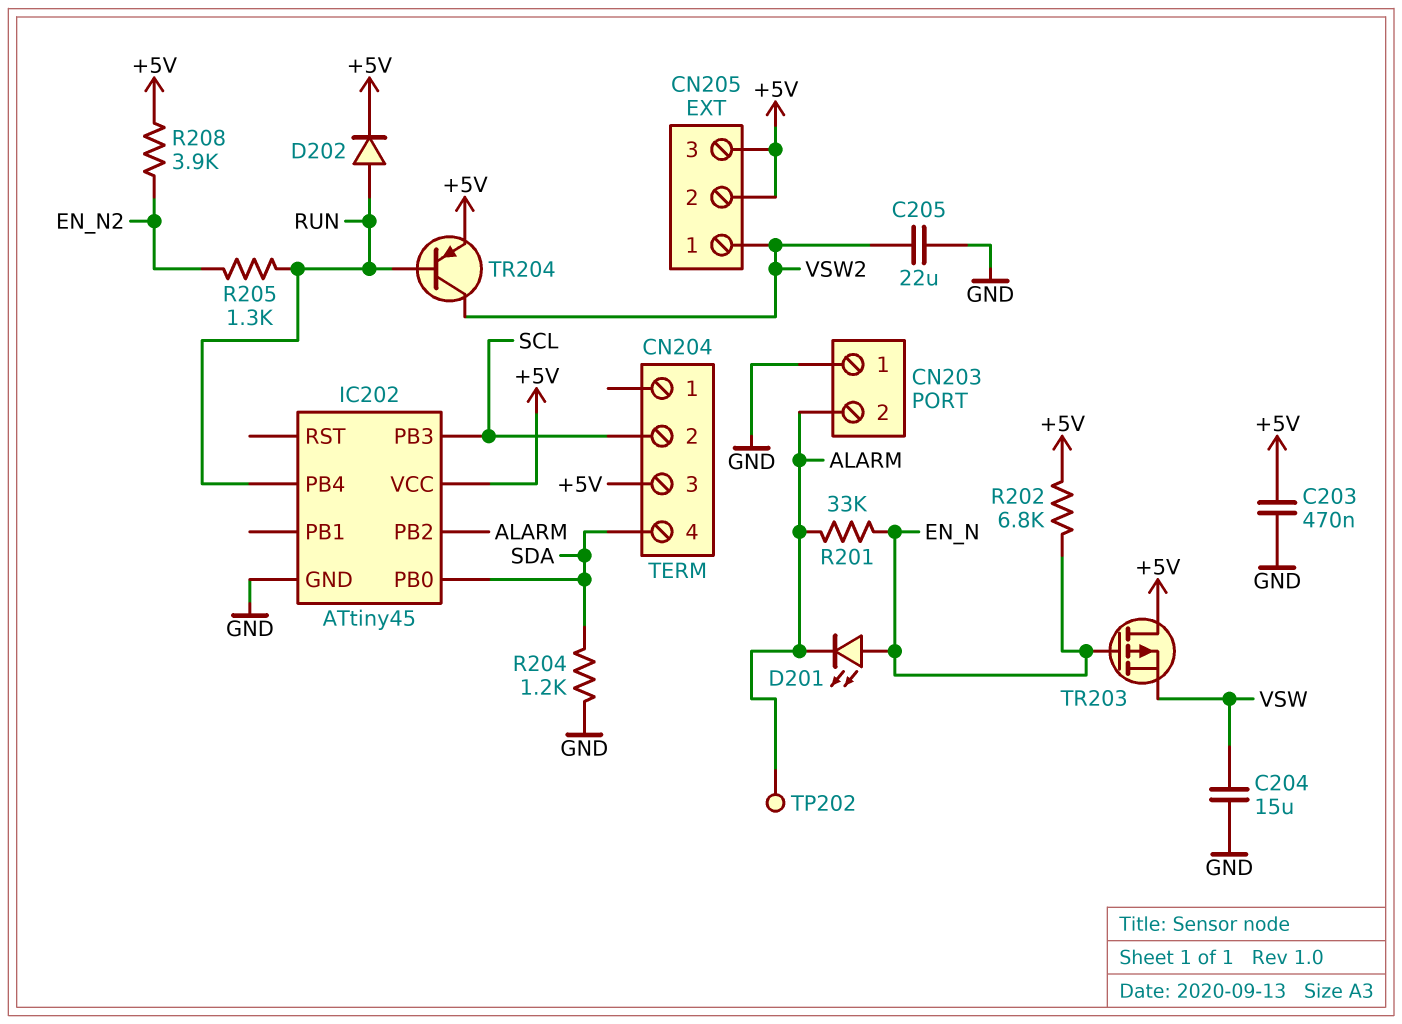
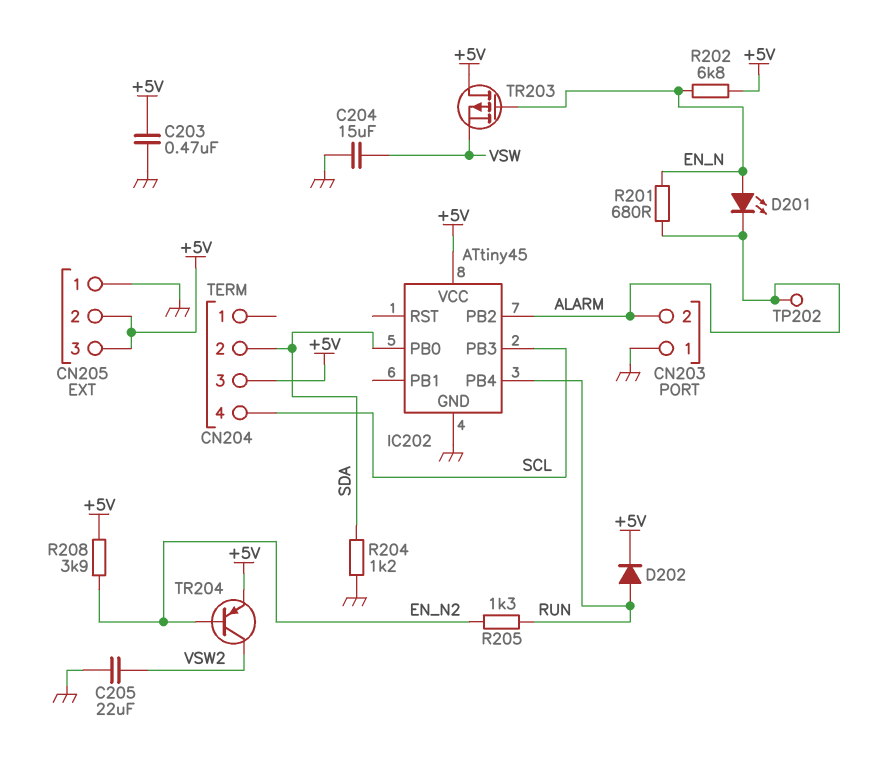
CN204 pin 2: SCL -> SDA
CN204 pin 4: SDA -> SCL
CN205 pin 1: VSW2 -> GND
R201: 33k (ALARM, EN_N) -> 680 (ALARM, EN_N)
TR204: PNP (B RUN, C VSW2, E +5V) -> PNP (B EN_N2, C VSW2, E +5V)

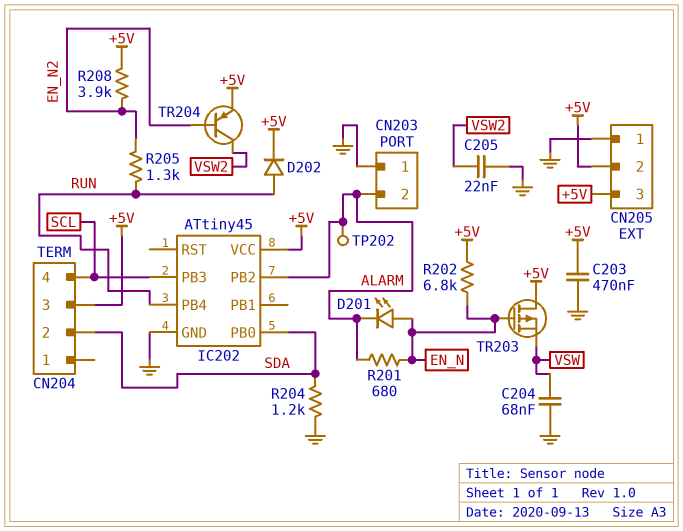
C204: 15uF (GND, VSW) -> 68nF (GND, VSW)
C205: 22uF (GND, VSW2) -> 22nF (GND, VSW2)

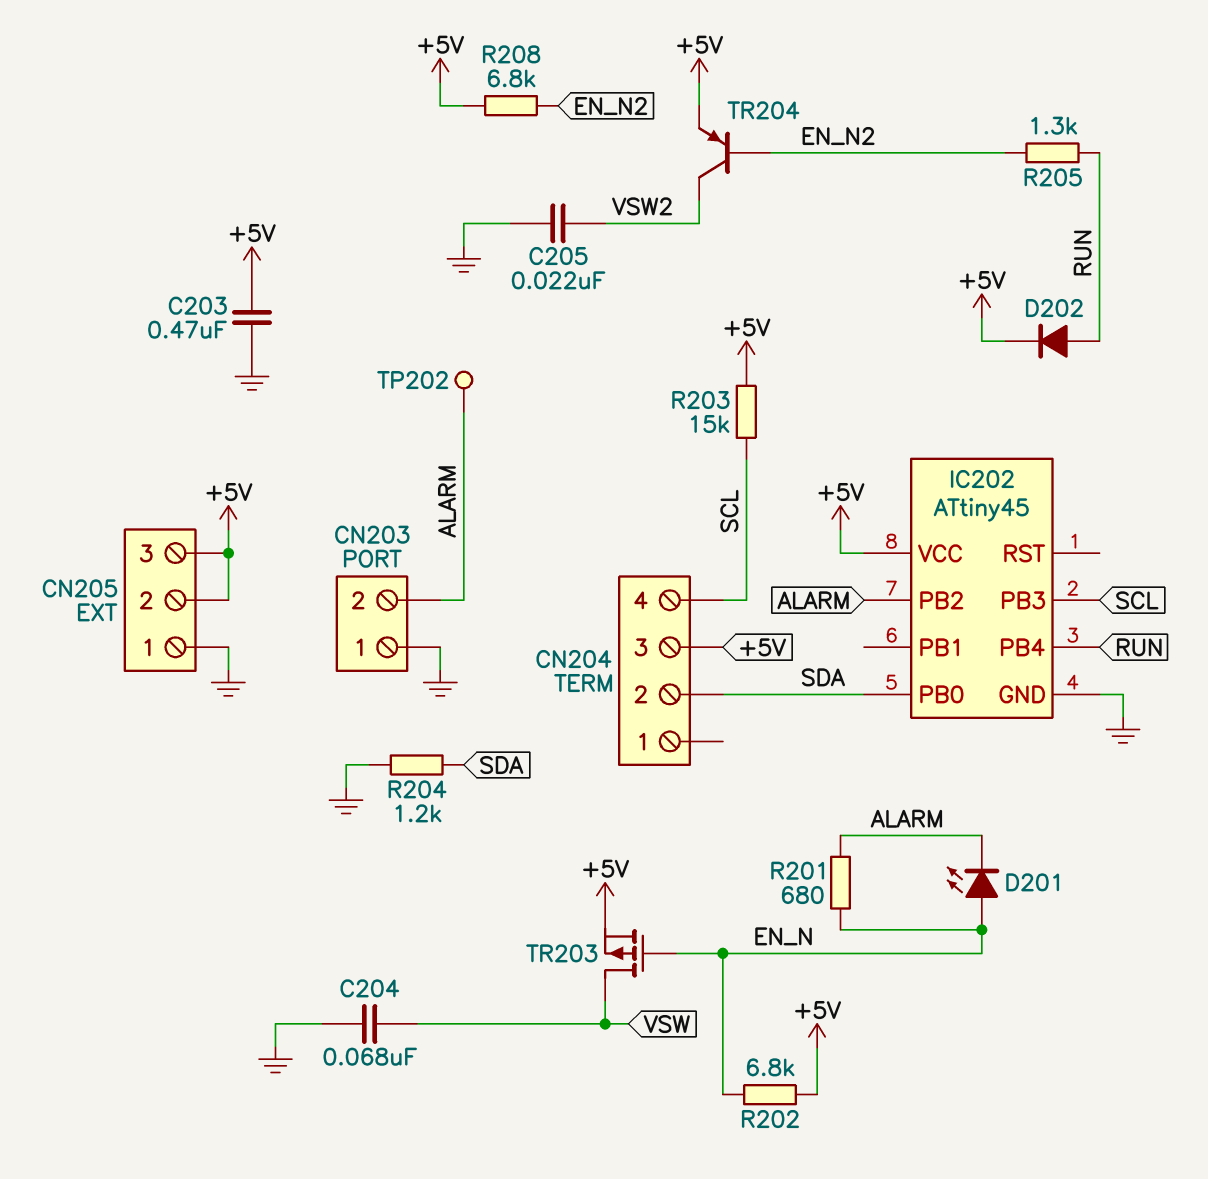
R203: none -> 15k (+5V, SCL)
R208: 3.9k (+5V, EN_N2) -> 6.8k (+5V, EN_N2)
TR203: PMOS (G EN_N, D +5V, S VSW) -> PMOS (G EN_N, D VSW, S +5V)

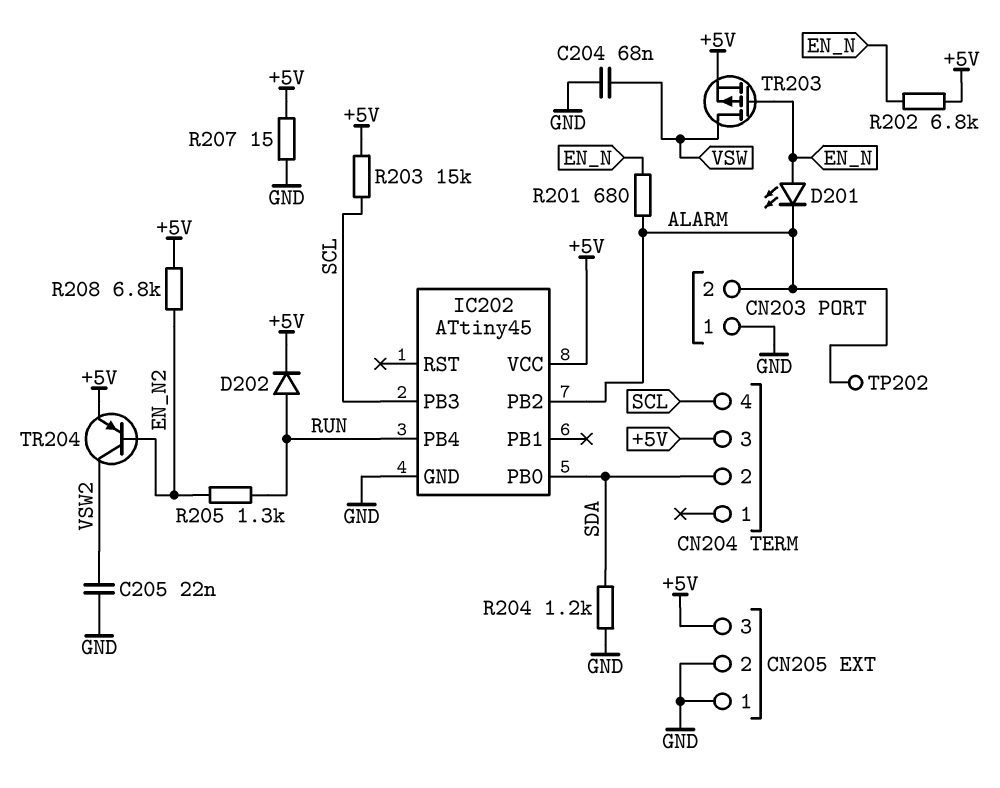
C203: 470nF (+5V, GND) -> none
CN205 pin 2: +5V -> GND
R207: none -> 15 (+5V, GND)

